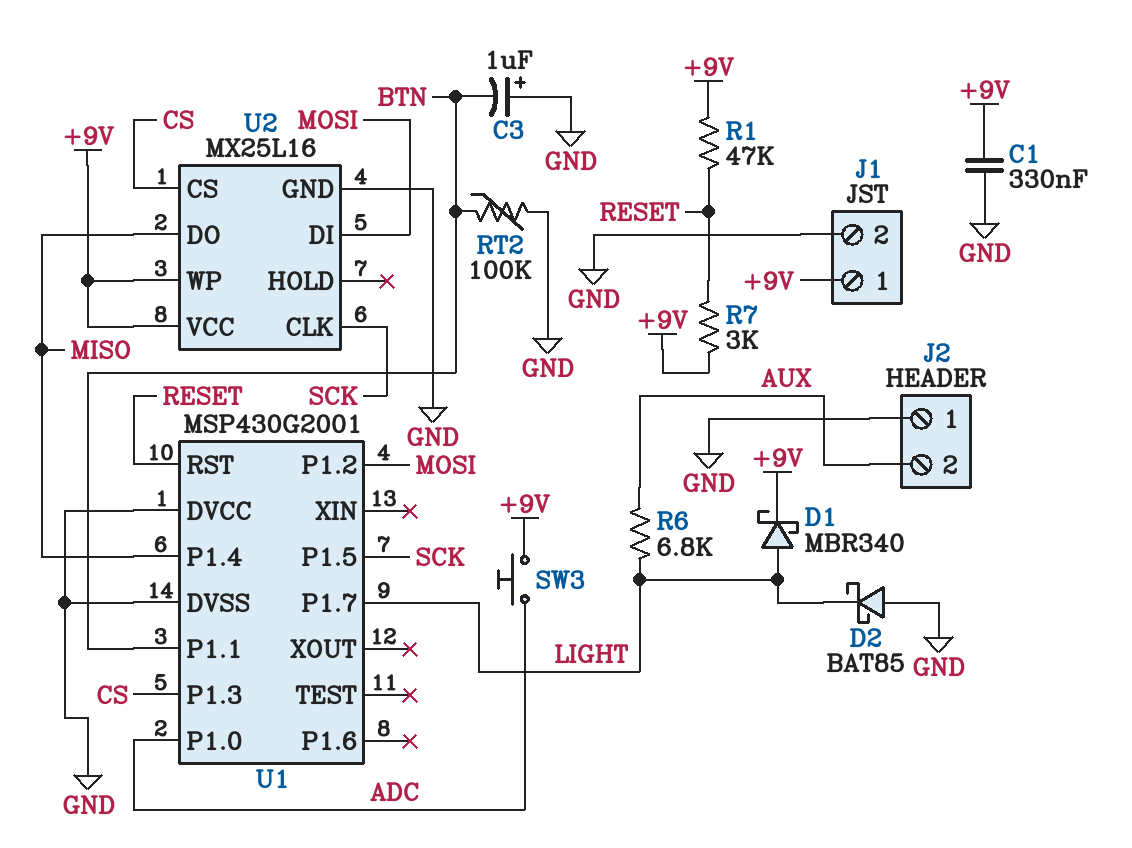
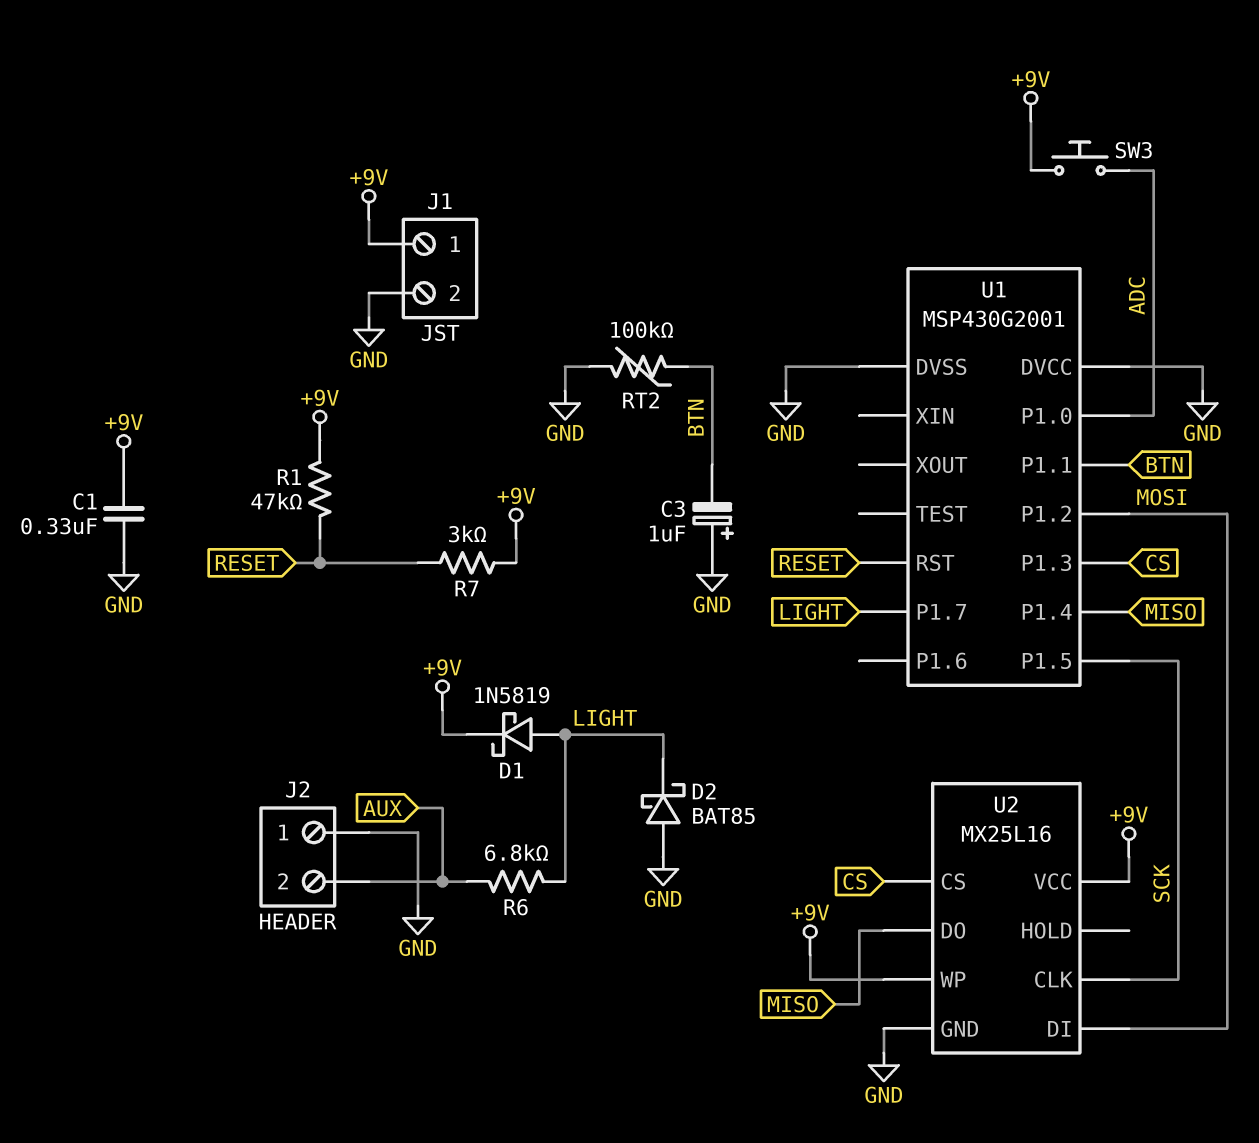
D1: schottky MBR340 (A LIGHT, K +9V) -> schottky 1N5819 (A LIGHT, K +9V)

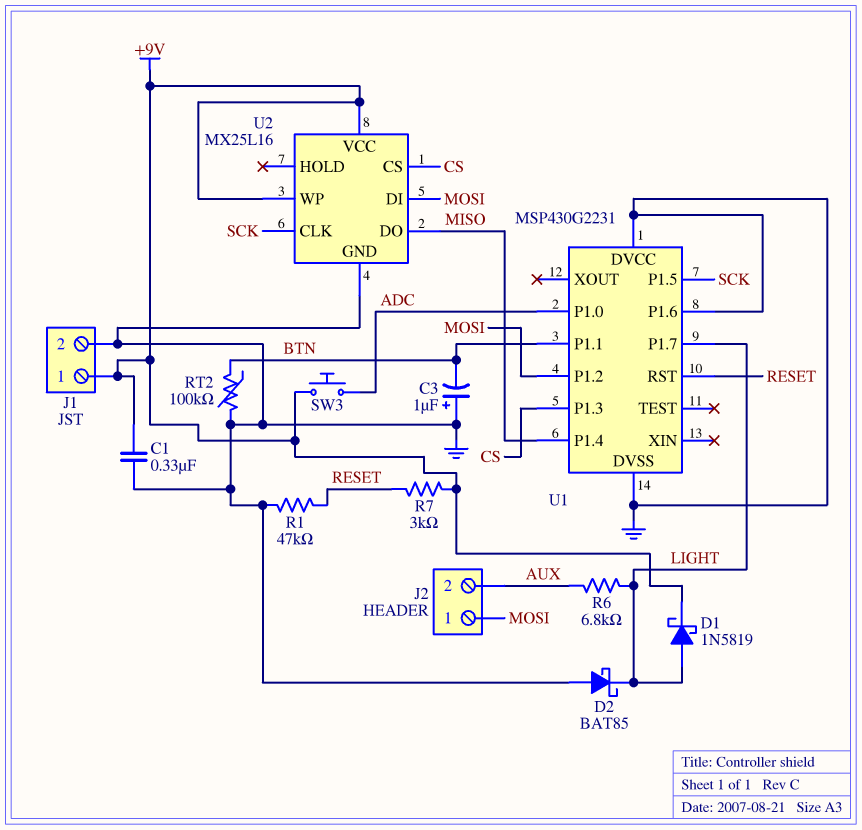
J2 pin 1: GND -> MOSI
R1: 47k (+9V, RESET) -> 47k (GND, RESET)
U1: MSP430G2001 -> MSP430G2231
U1 pin P1.6: none -> GND

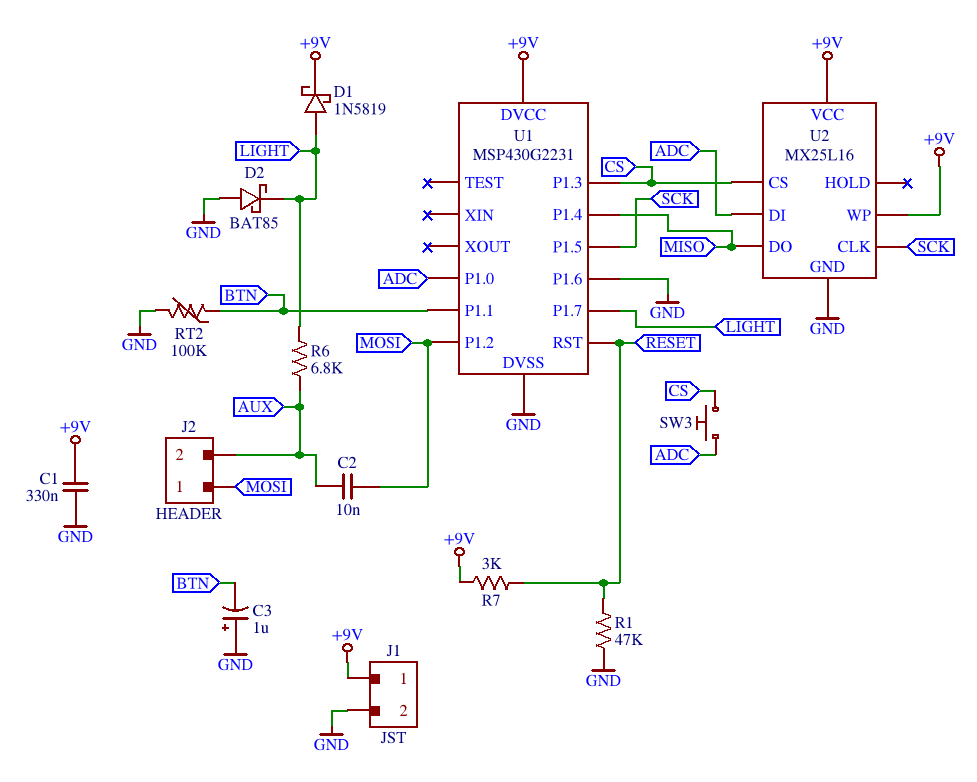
C2: none -> 10nF (AUX, MOSI)
SW3: button (+9V, ADC) -> button (ADC, CS)
U1 pin DVCC: GND -> +9V
U2 pin DI: MOSI -> ADC

